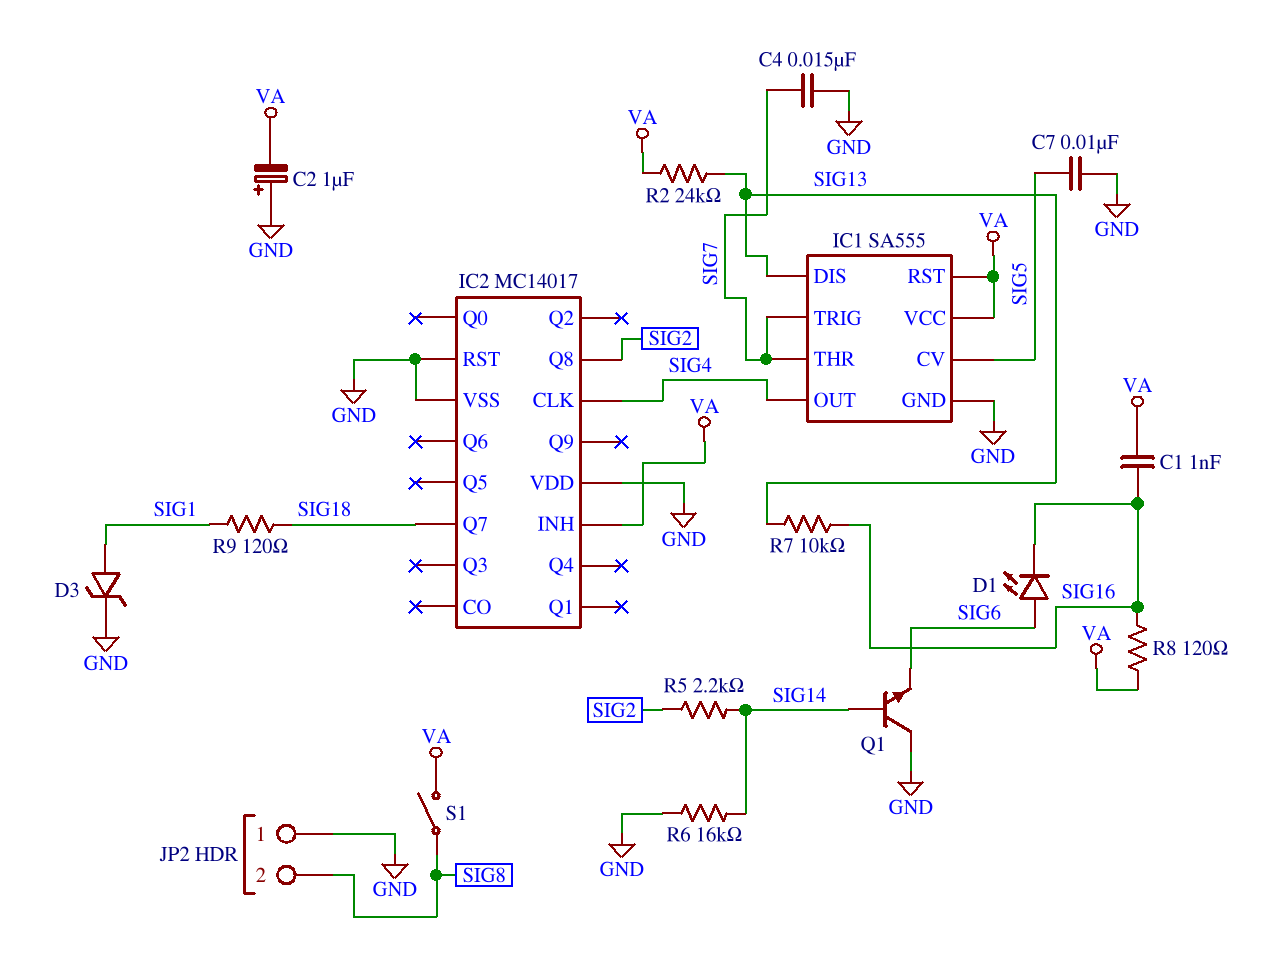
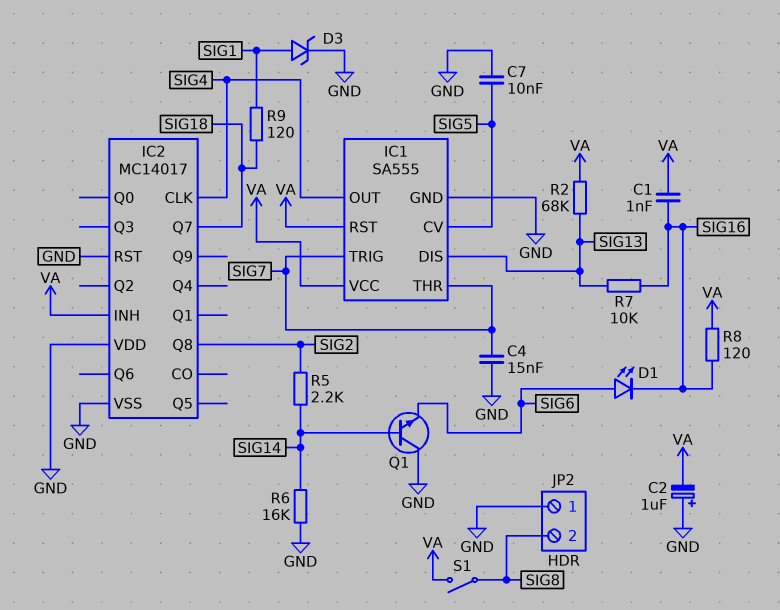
R2: 24k (SIG13, VA) -> 68k (SIG13, VA)

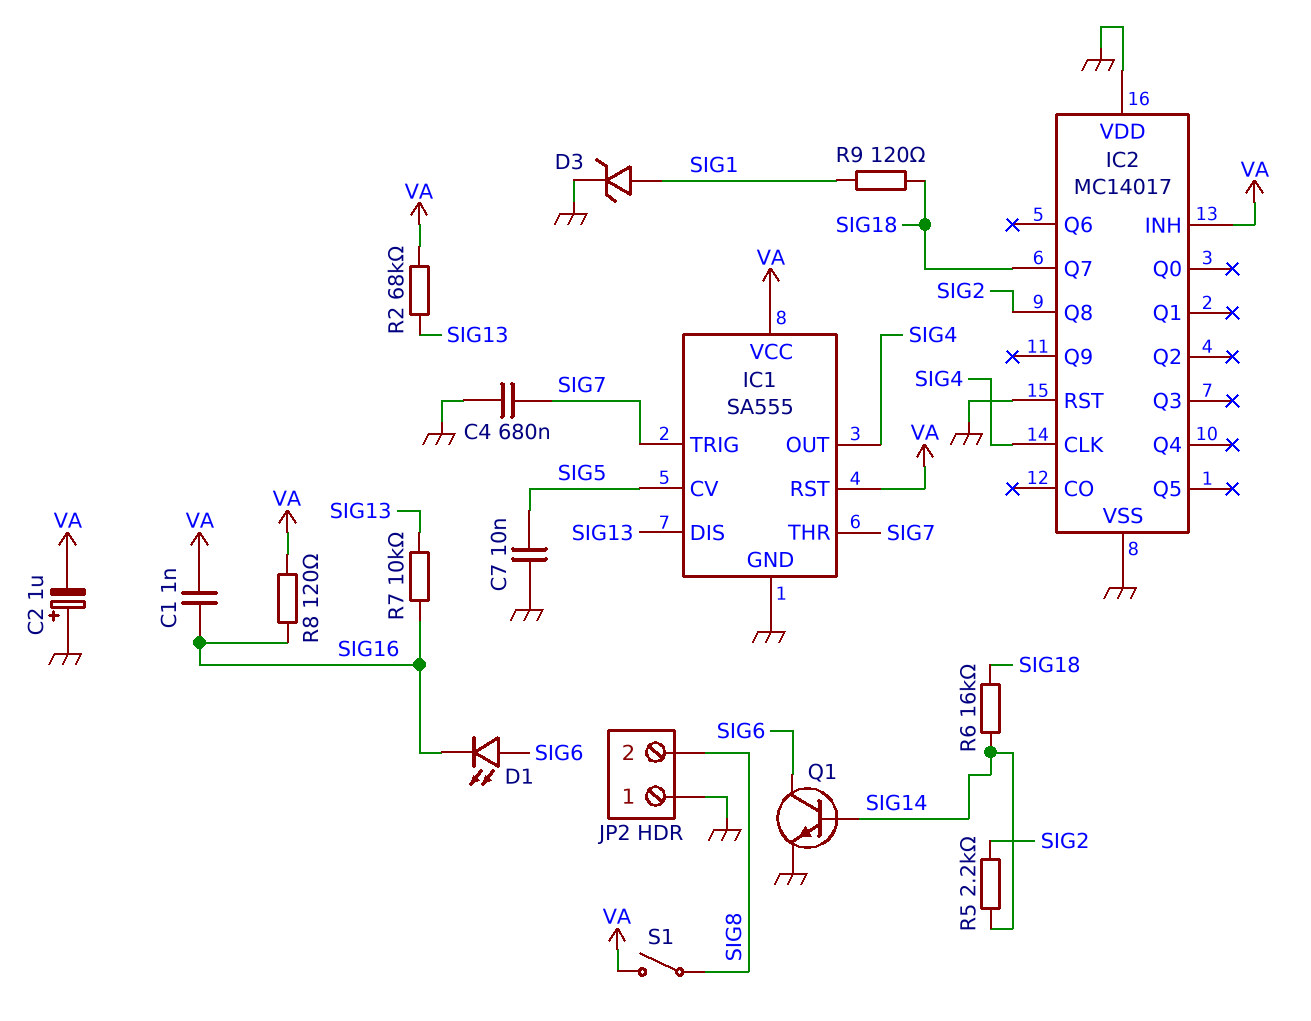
C4: 15nF (GND, SIG7) -> 680nF (GND, SIG7)
Q1: NPN (B SIG14, C GND, E SIG6) -> NPN (B SIG14, C SIG6, E GND)
R6: 16k (GND, SIG14) -> 16k (SIG14, SIG18)

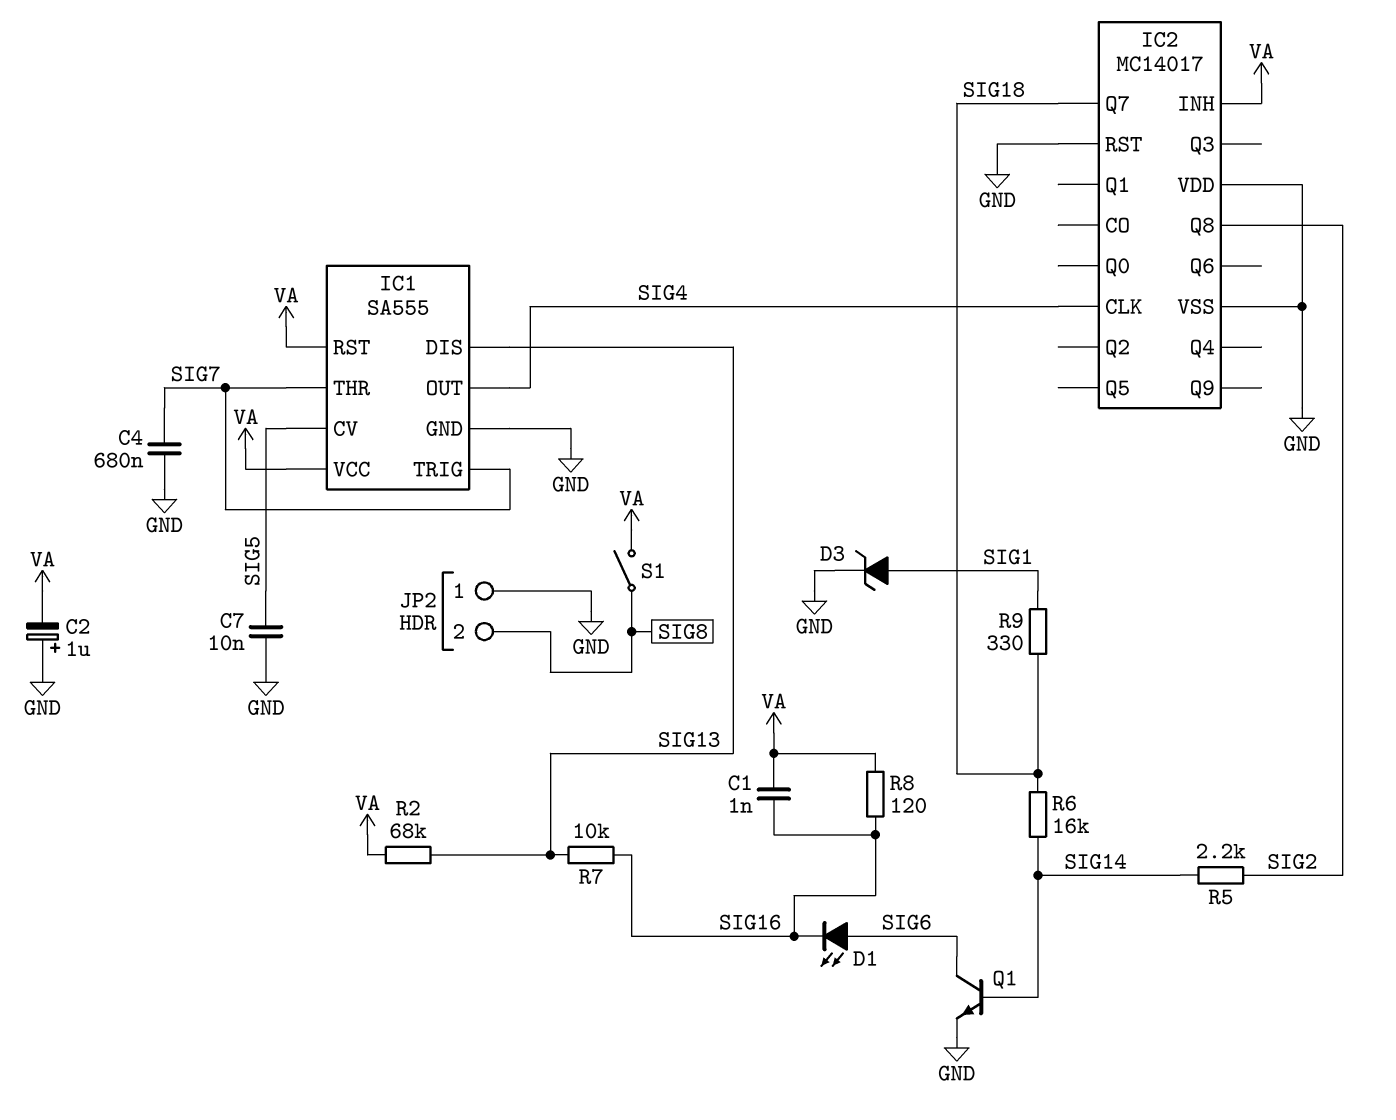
R9: 120 (SIG1, SIG18) -> 330 (SIG1, SIG18)

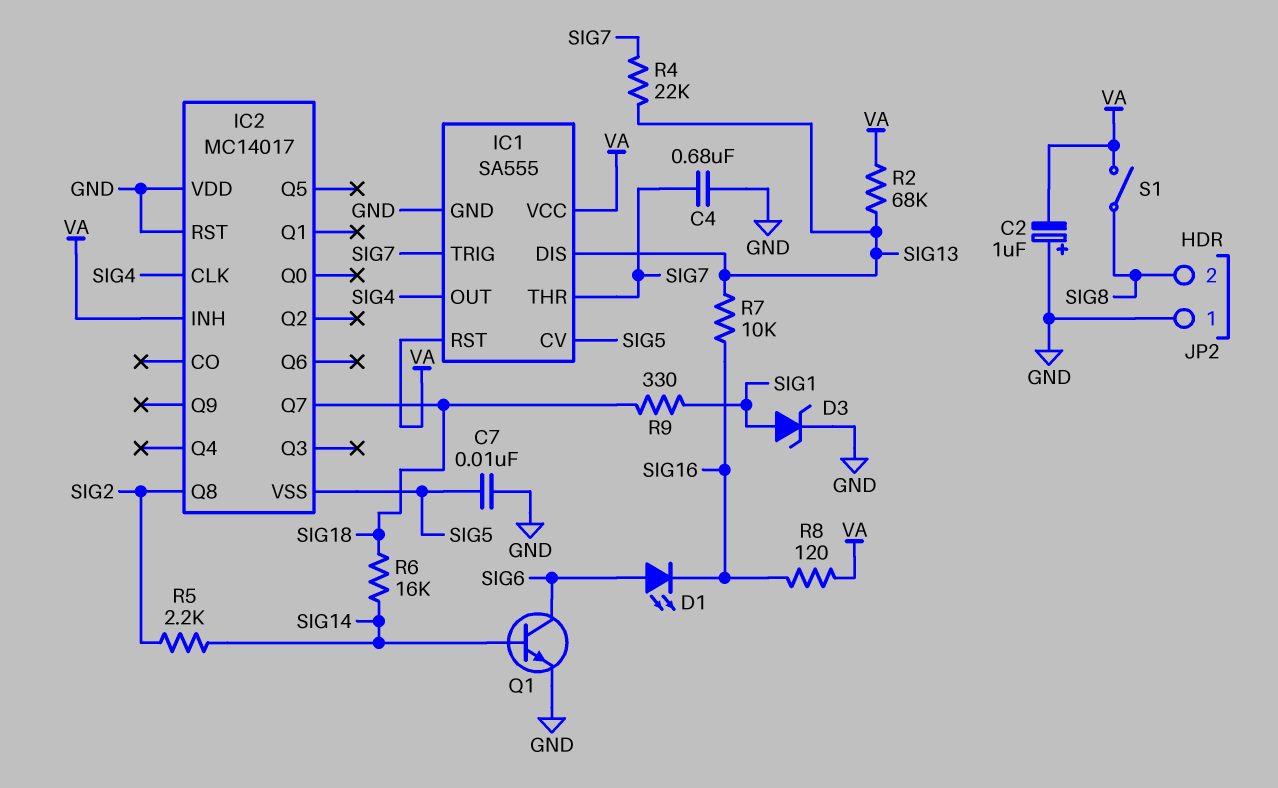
C1: 1nF (SIG16, VA) -> none
IC2 pin VSS: GND -> SIG5
R4: none -> 22k (SIG7, SIG13)

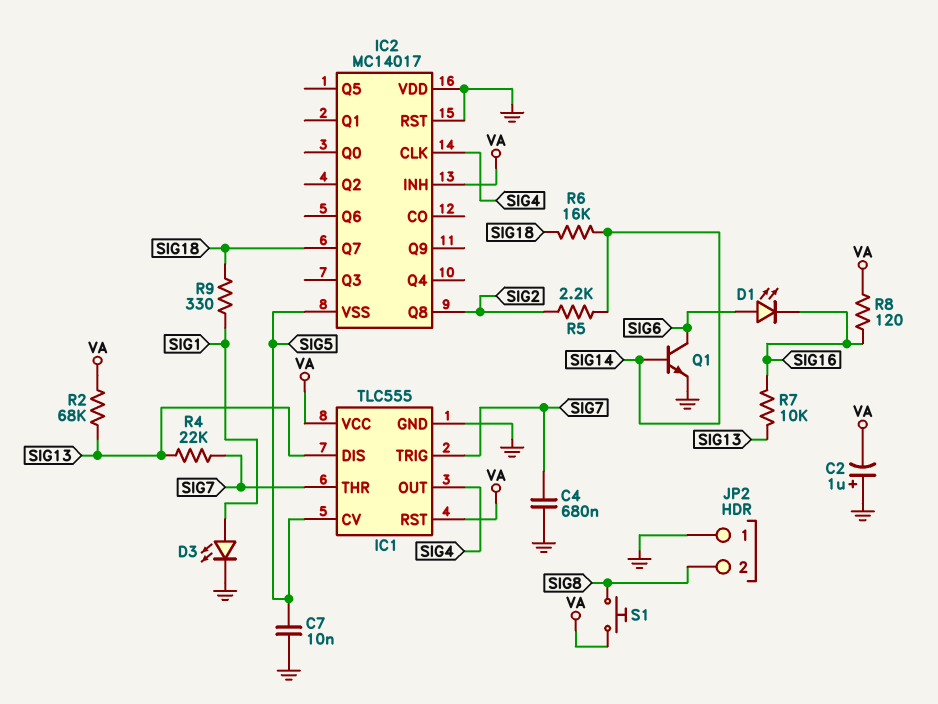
D3: zener (A SIG1, K GND) -> LED (A SIG1, K GND)
IC1: SA555 -> TLC555
S1: switch (SIG8, VA) -> button (SIG8, VA)

